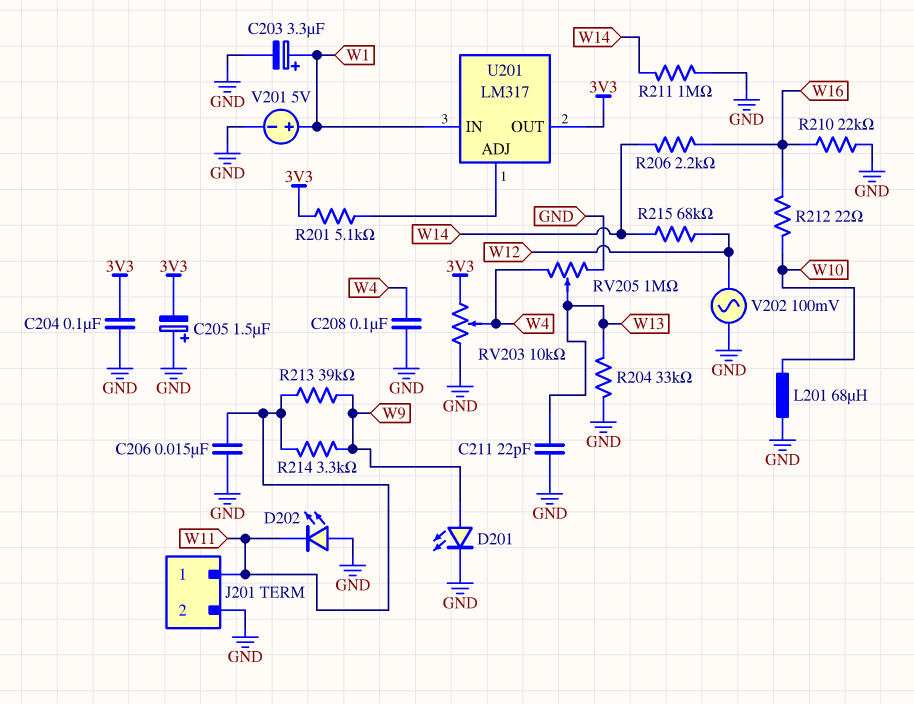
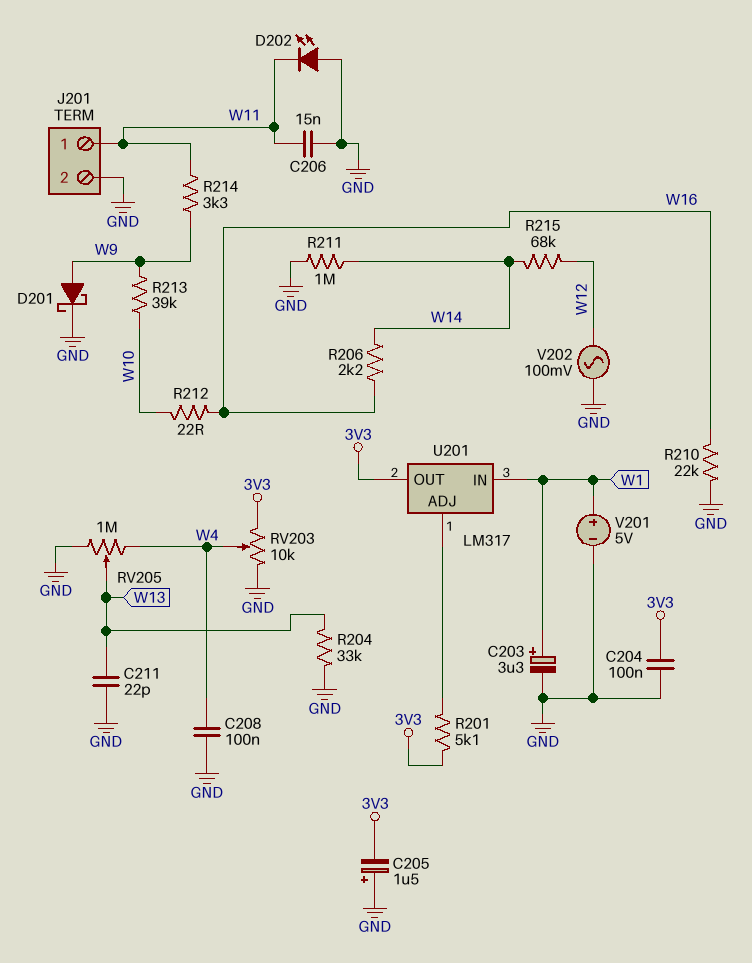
D201: LED (A W9, K GND) -> schottky (A W9, K GND)
L201: 68uH (GND, W10) -> none
R213: 39k (W9, W11) -> 39k (W9, W10)

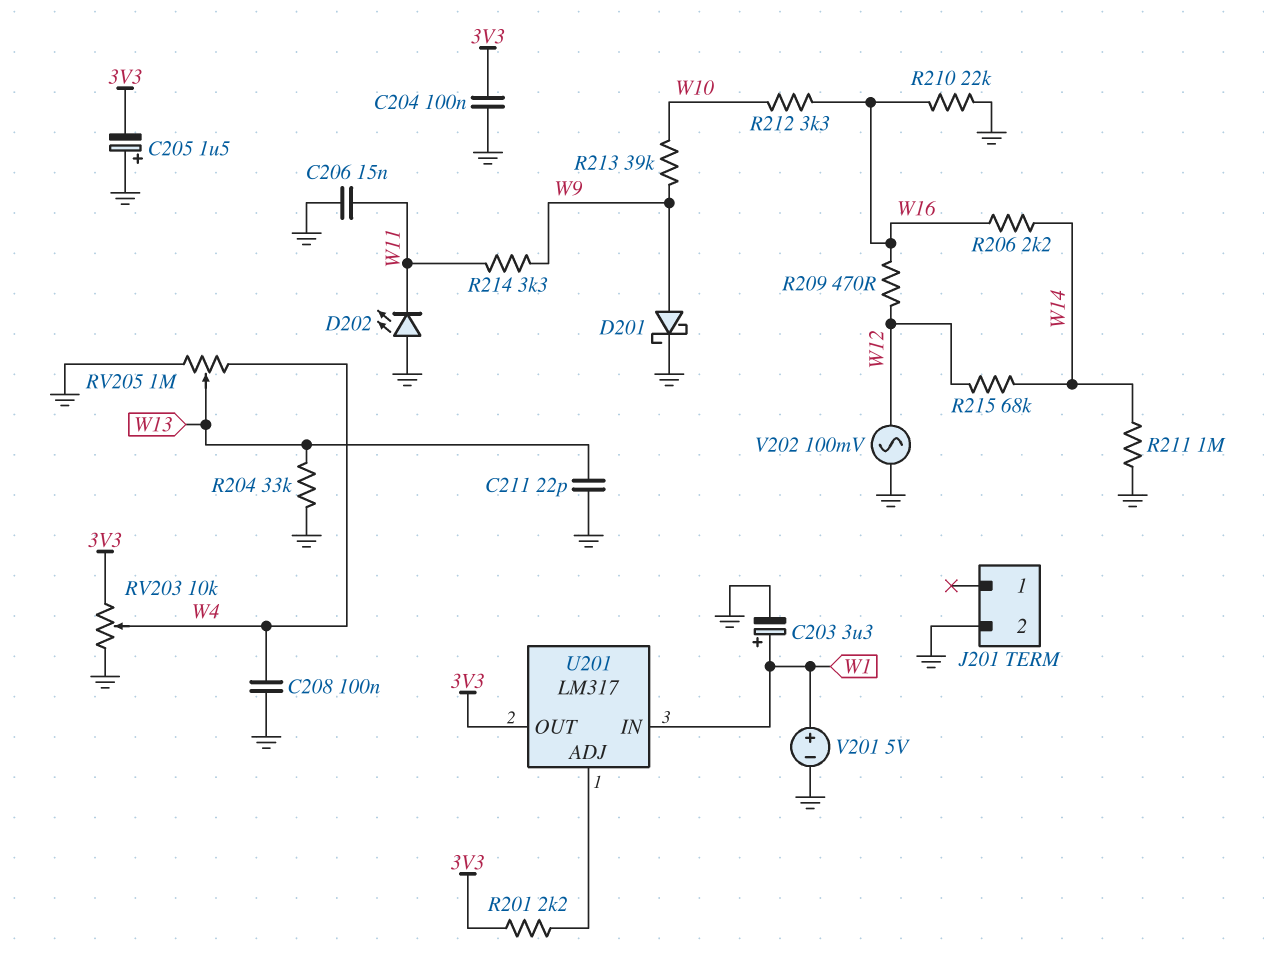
J201 pin 1: W11 -> none
R201: 5.1k (3V3, U201/ADJ) -> 2.2k (3V3, U201/ADJ)
R209: none -> 470 (W12, W16)
R212: 22 (W10, W16) -> 3.3k (W10, W16)

